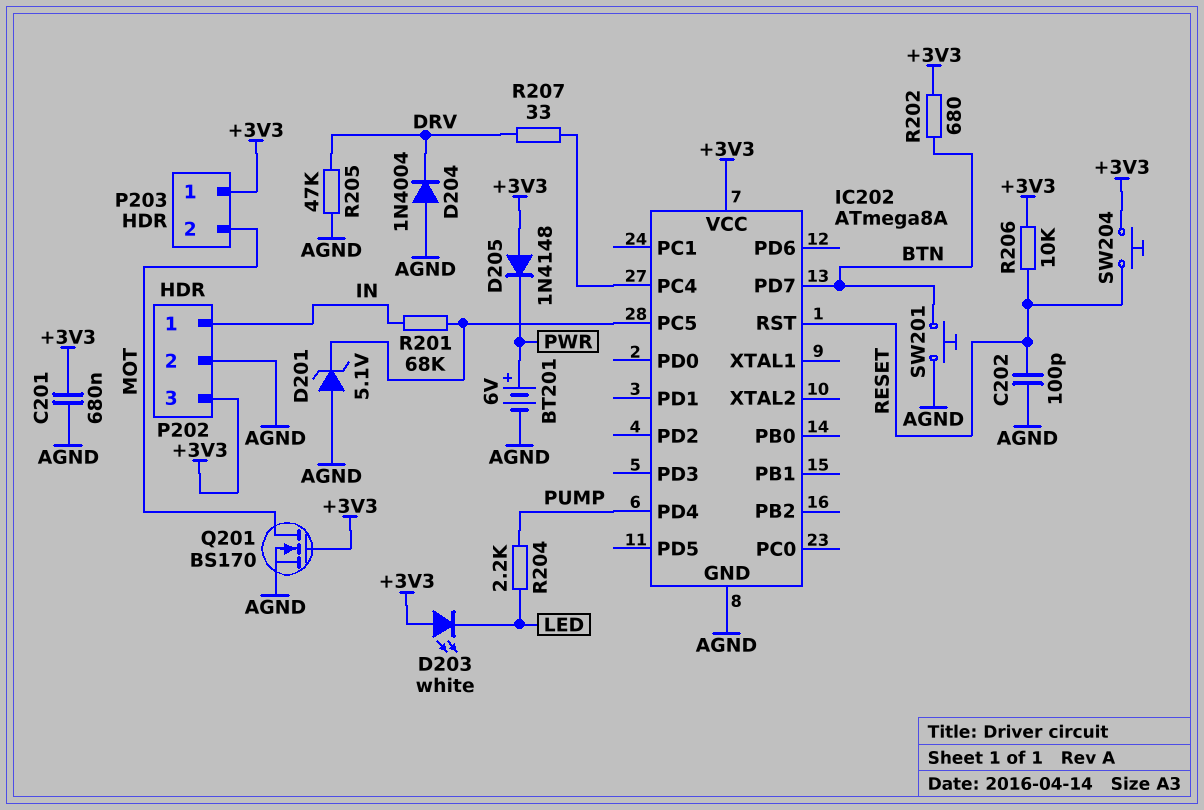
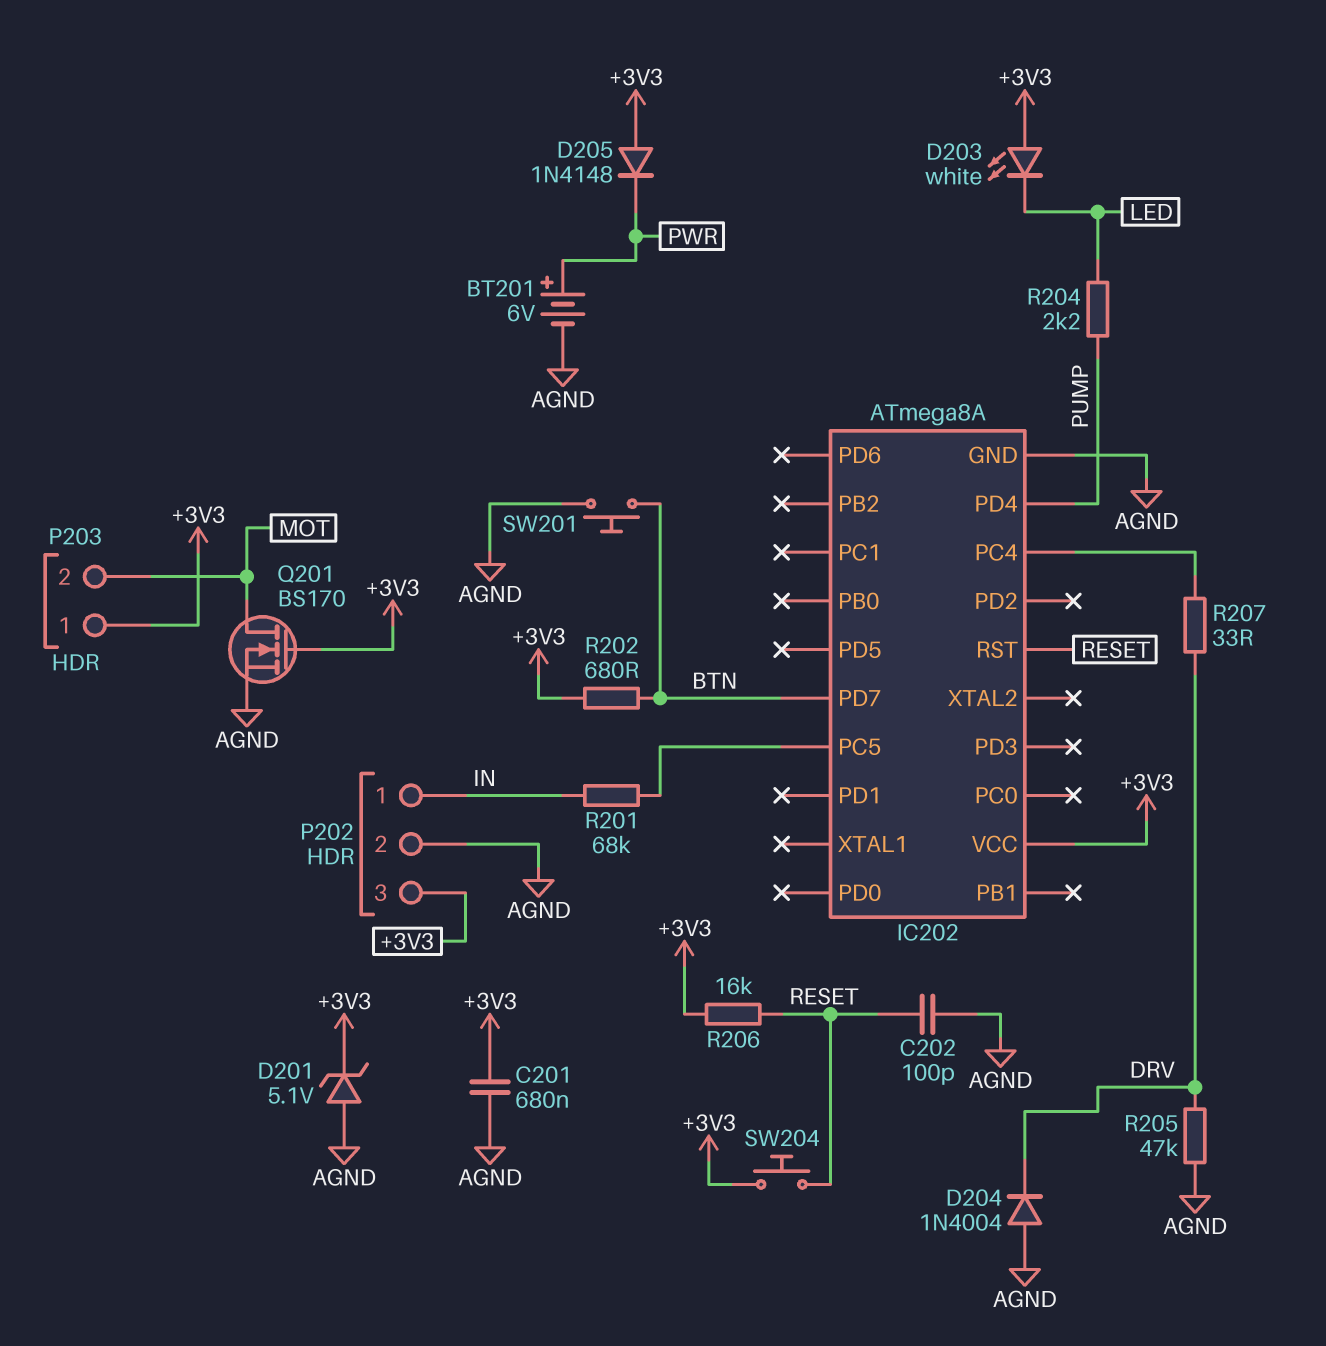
D201: zener 5.1V (A AGND, K IC202/PC5) -> zener 5.1V (A AGND, K +3V3)
R206: 10k (+3V3, RESET) -> 16k (+3V3, RESET)

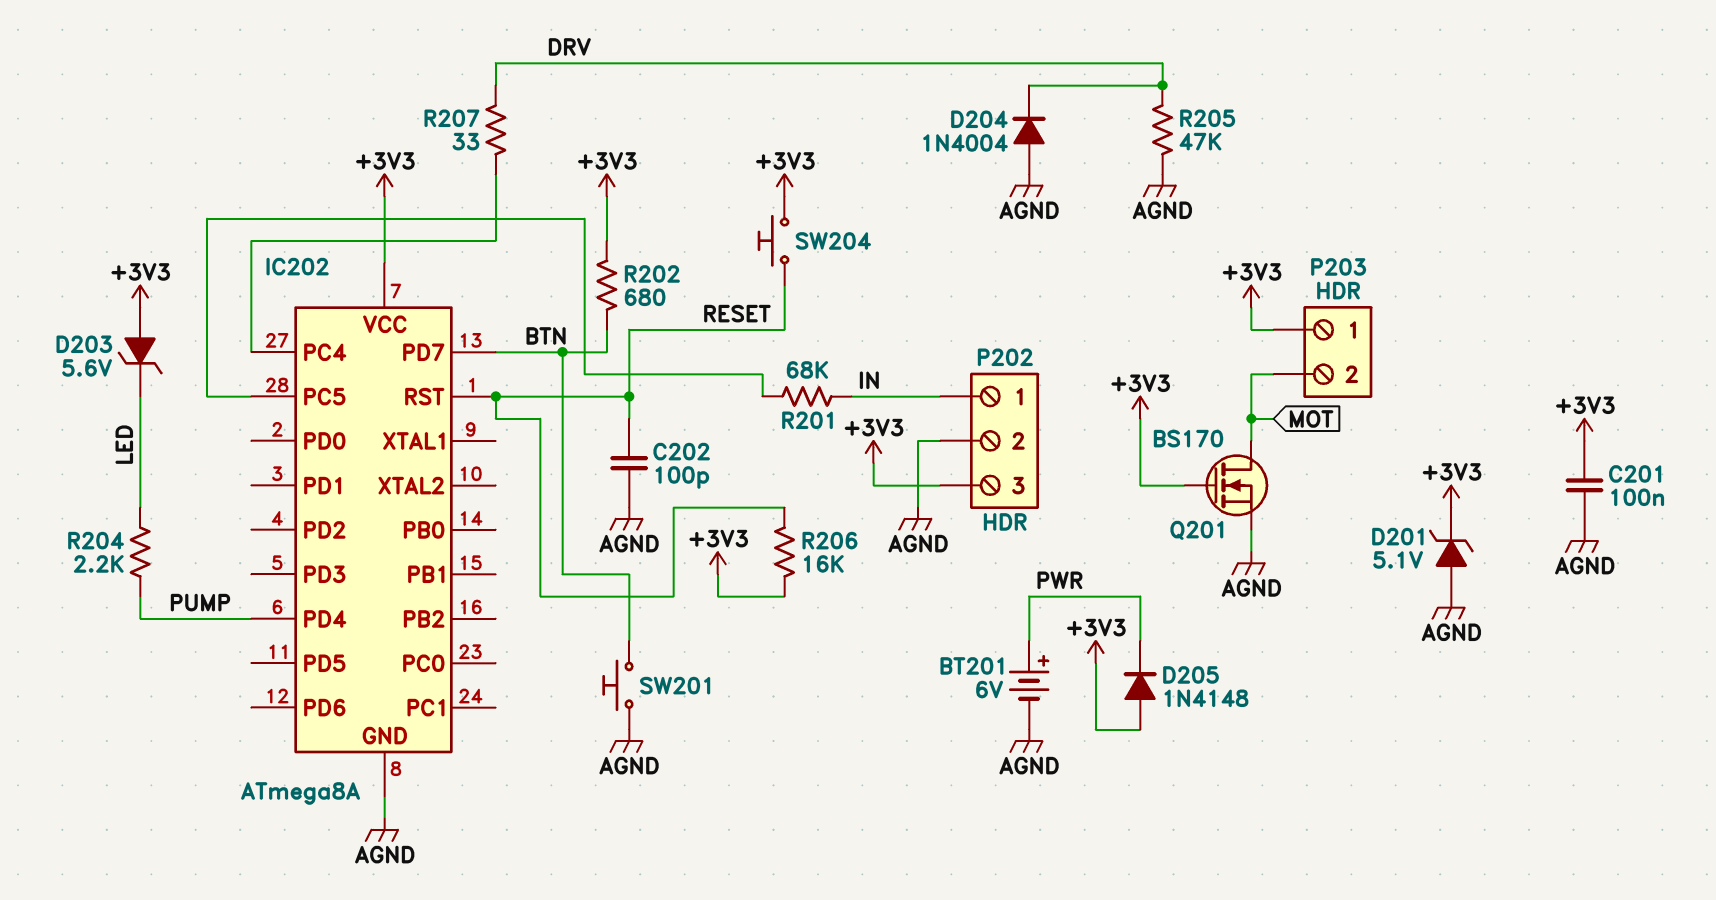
C201: 680nF (+3V3, AGND) -> 100nF (+3V3, AGND)
D203: LED white (A +3V3, K LED) -> zener 5.6V (A +3V3, K LED)

